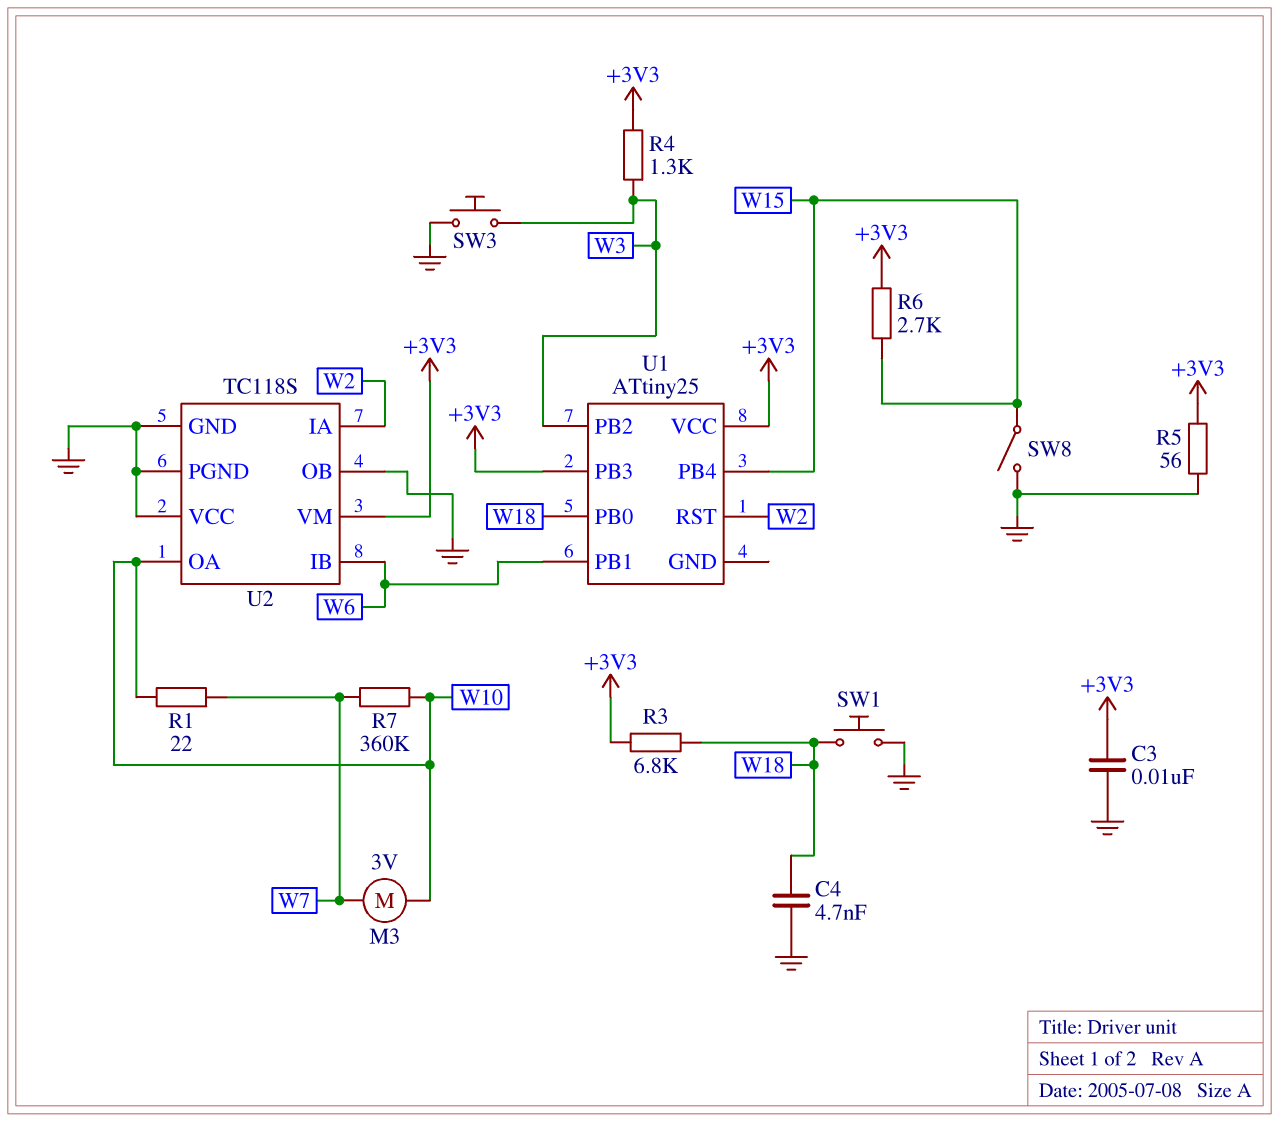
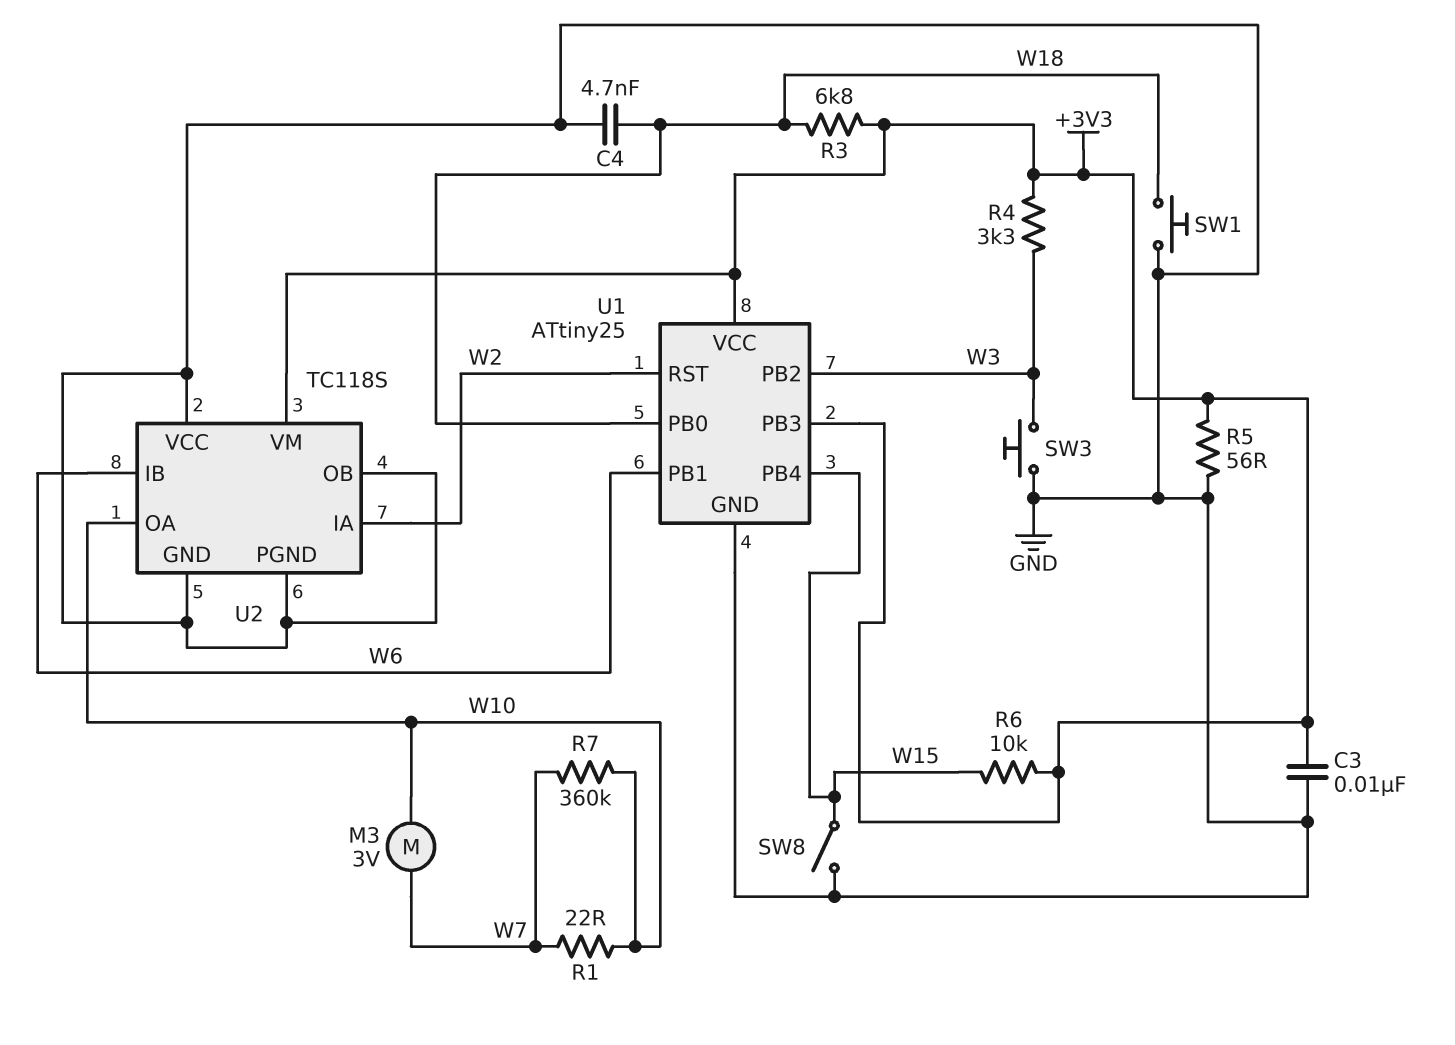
R4: 1.3k (+3V3, W3) -> 3.3k (+3V3, W3)
R6: 2.7k (+3V3, W15) -> 10k (+3V3, W15)
U1 pin GND: none -> GND

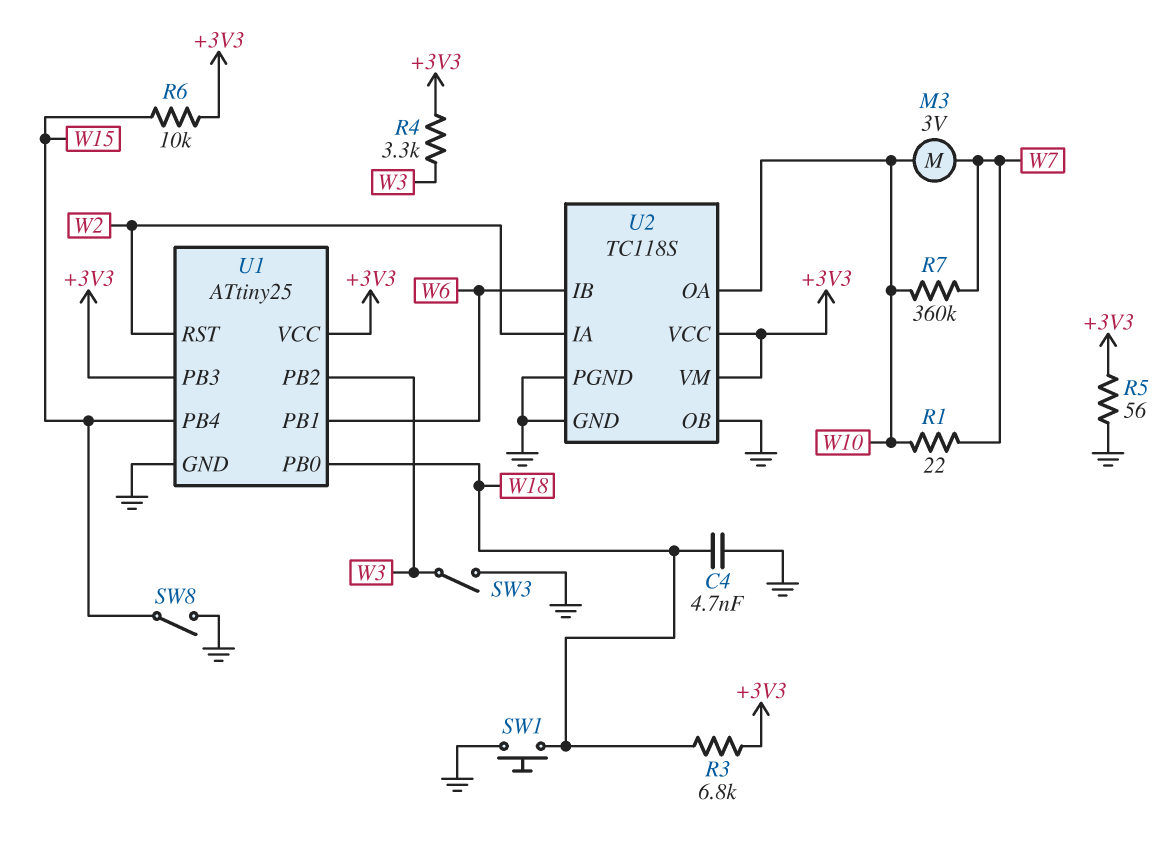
C3: 10nF (+3V3, GND) -> none
SW3: button (GND, W3) -> switch (GND, W3)
U2 pin VCC: GND -> +3V3

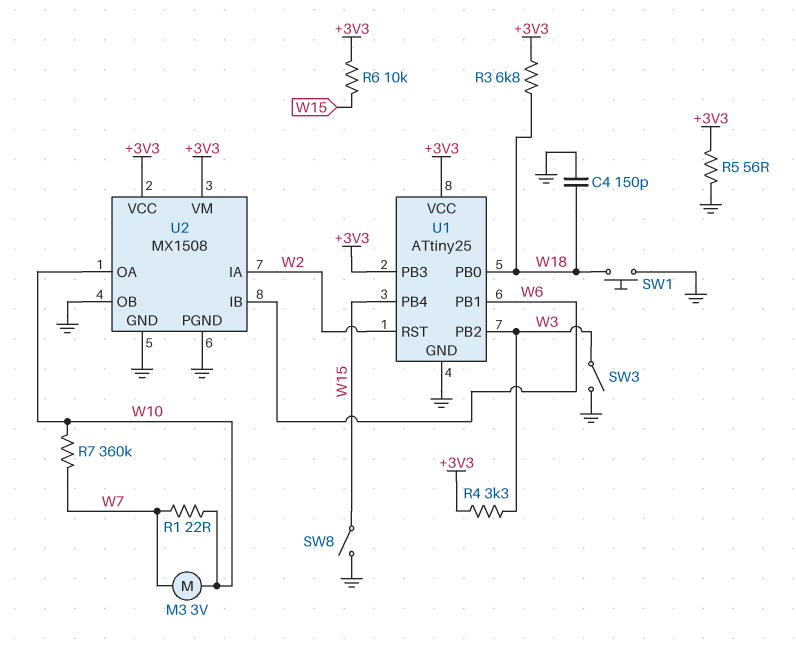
C4: 4.7nF (GND, W18) -> 150pF (GND, W18)
U2: TC118S -> MX1508

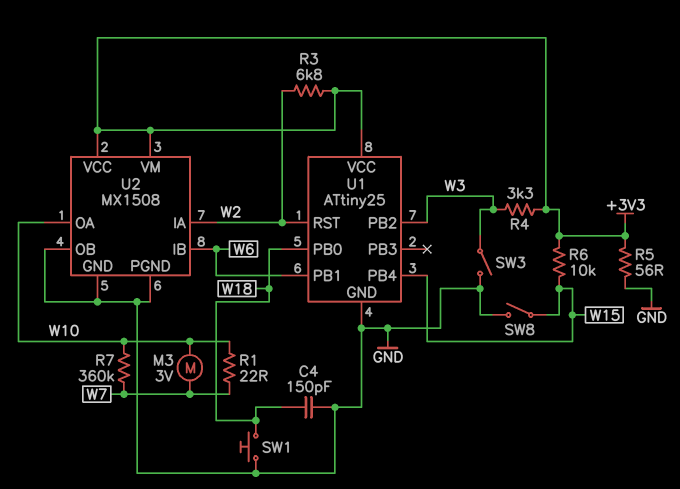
R3: 6.8k (+3V3, W18) -> 6.8k (+3V3, W2)
U1 pin PB3: +3V3 -> none

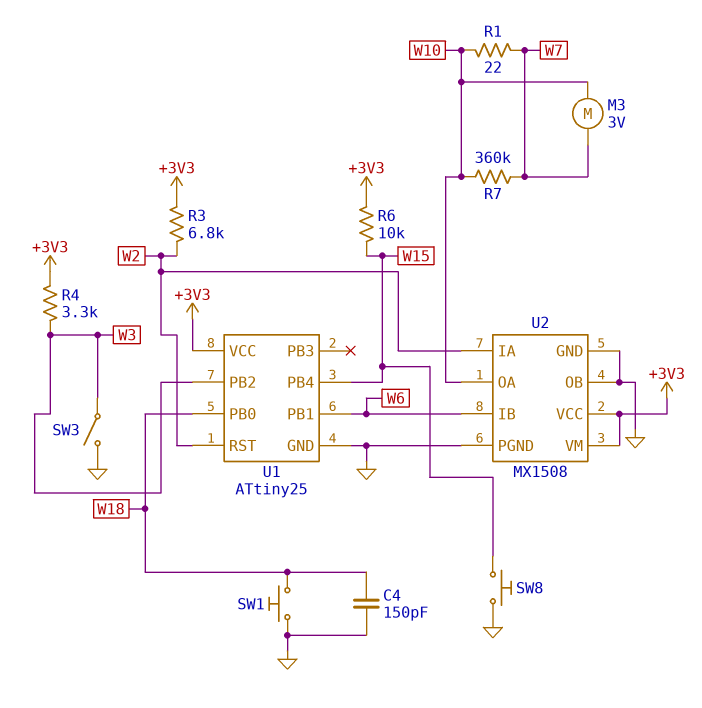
R5: 56 (+3V3, GND) -> none
SW8: switch (GND, W15) -> button (GND, W15)

